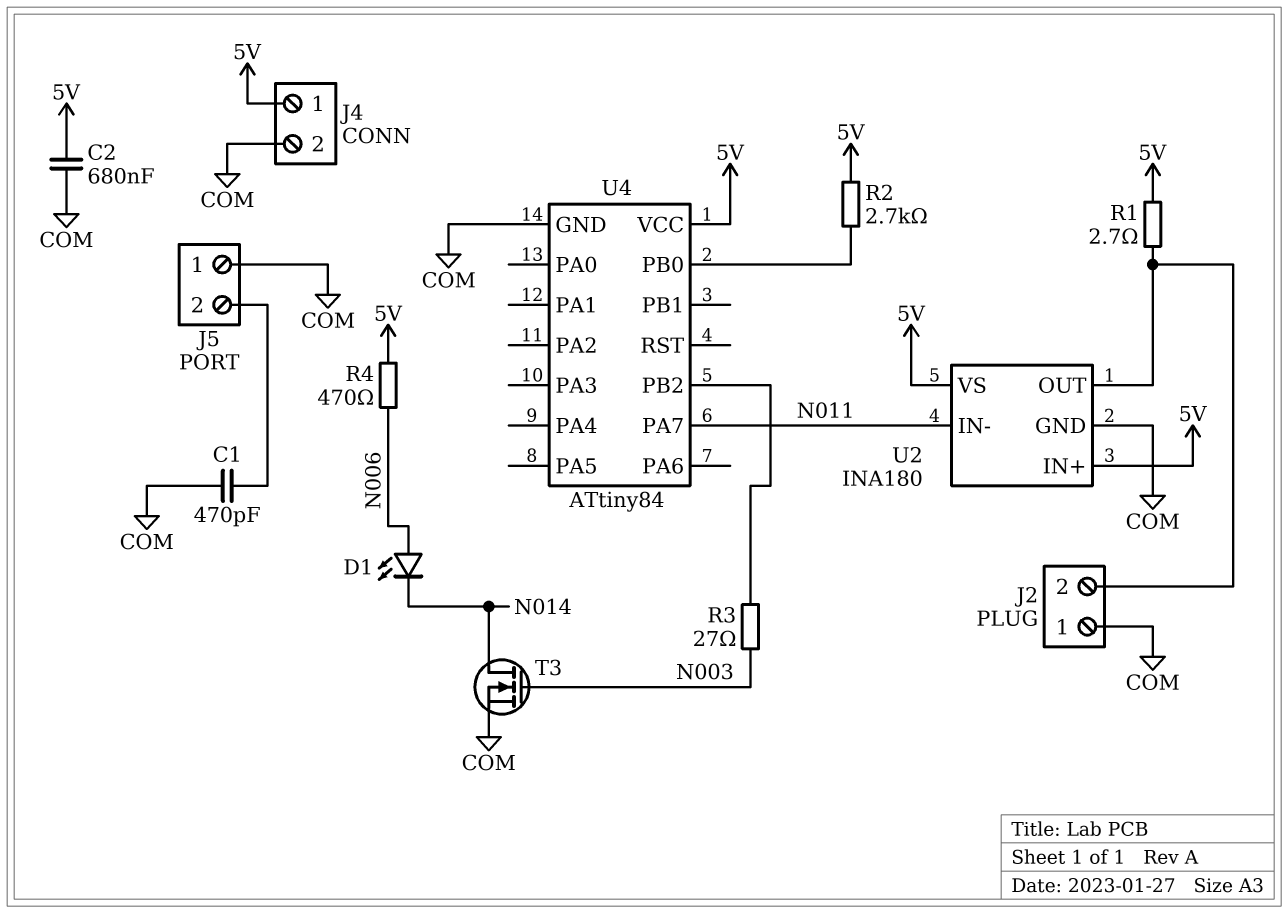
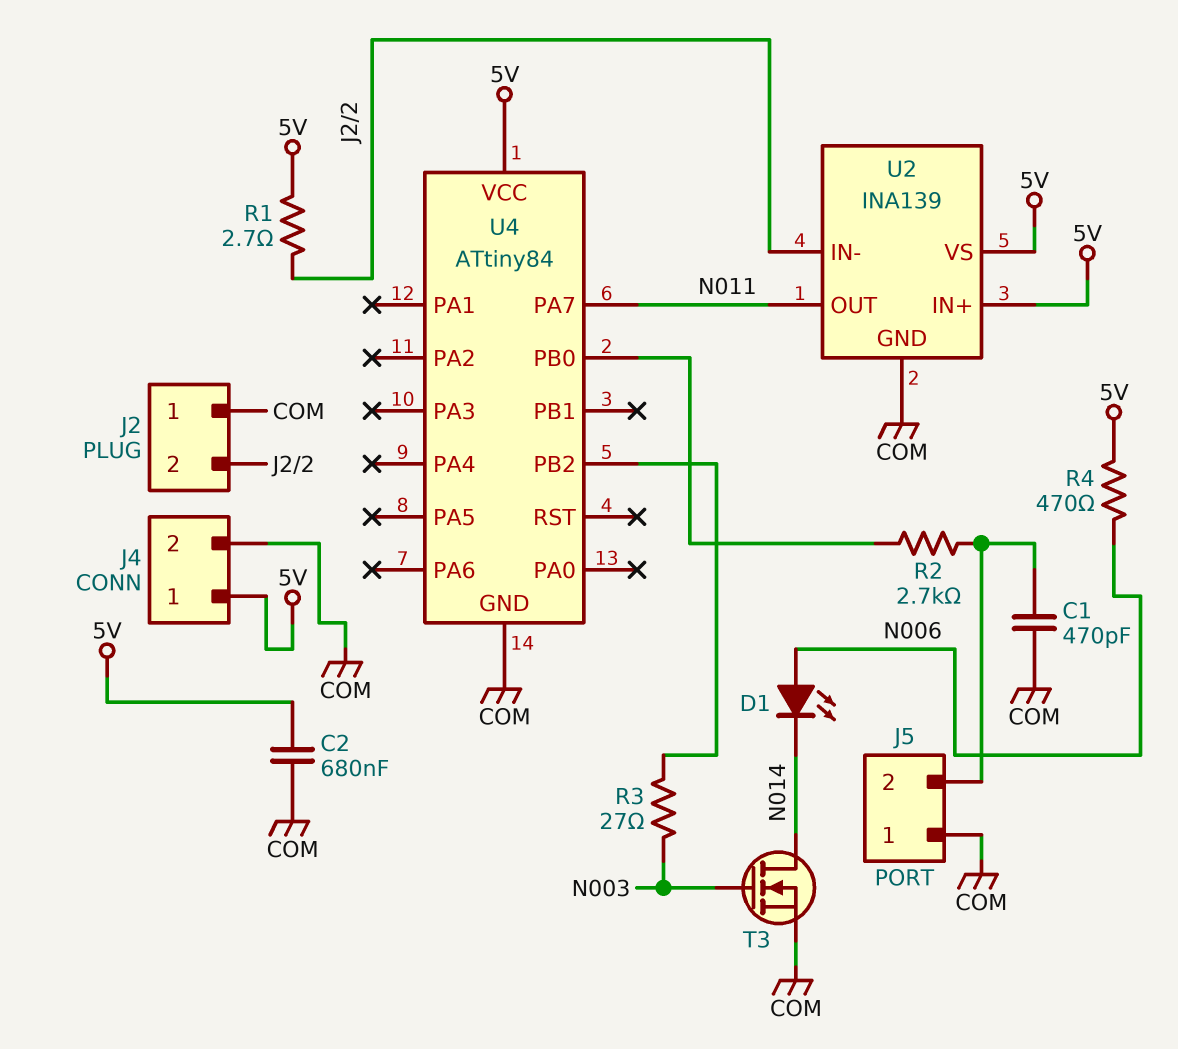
R2: 2.7k (5V, U4/PB0) -> 2.7k (J5/2, U4/PB0)
U2: INA180 -> INA139
U2 pin IN-: N011 -> J2/2
U2 pin OUT: J2/2 -> N011

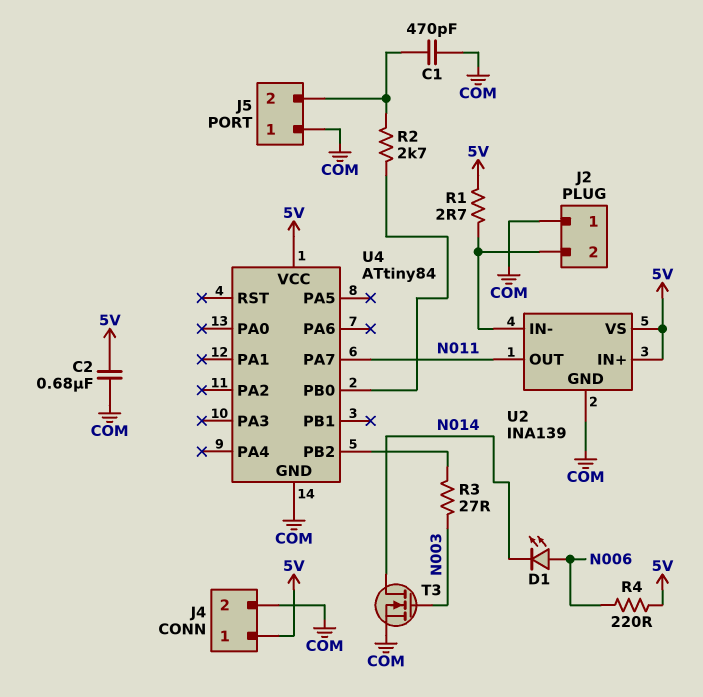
R4: 470 (5V, N006) -> 220 (5V, N006)

